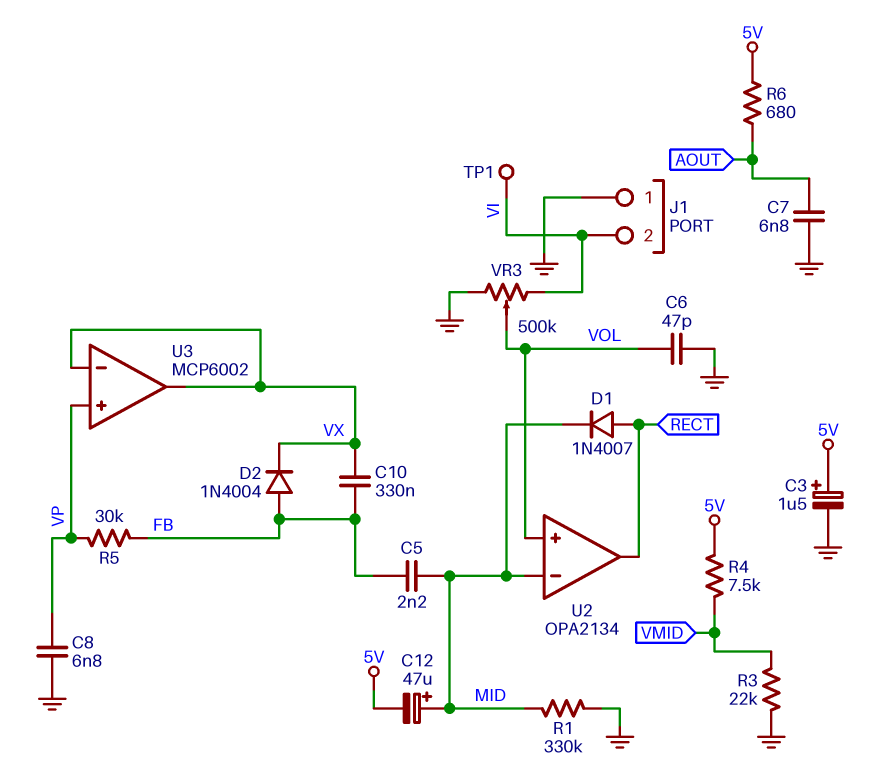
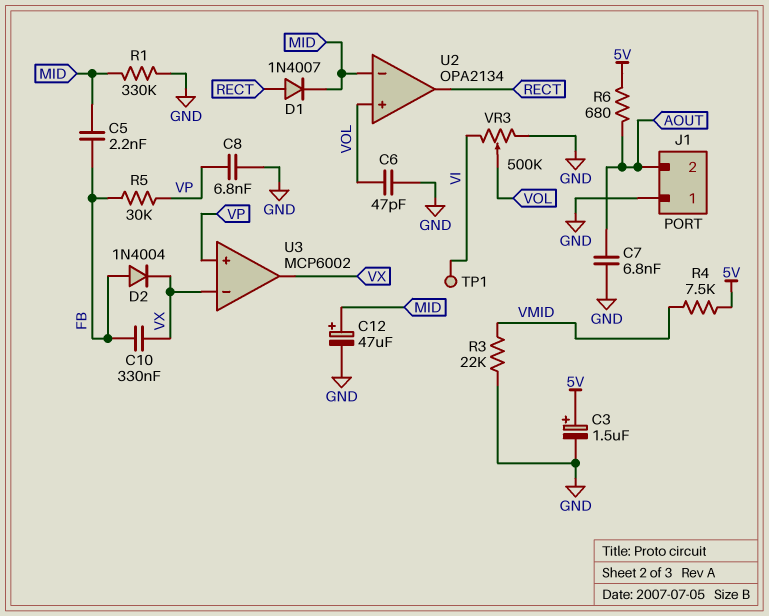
C12: 47uF (plus MID, minus 5V) -> 47uF (plus MID, minus GND)
J1 pin 2: VI -> AOUT

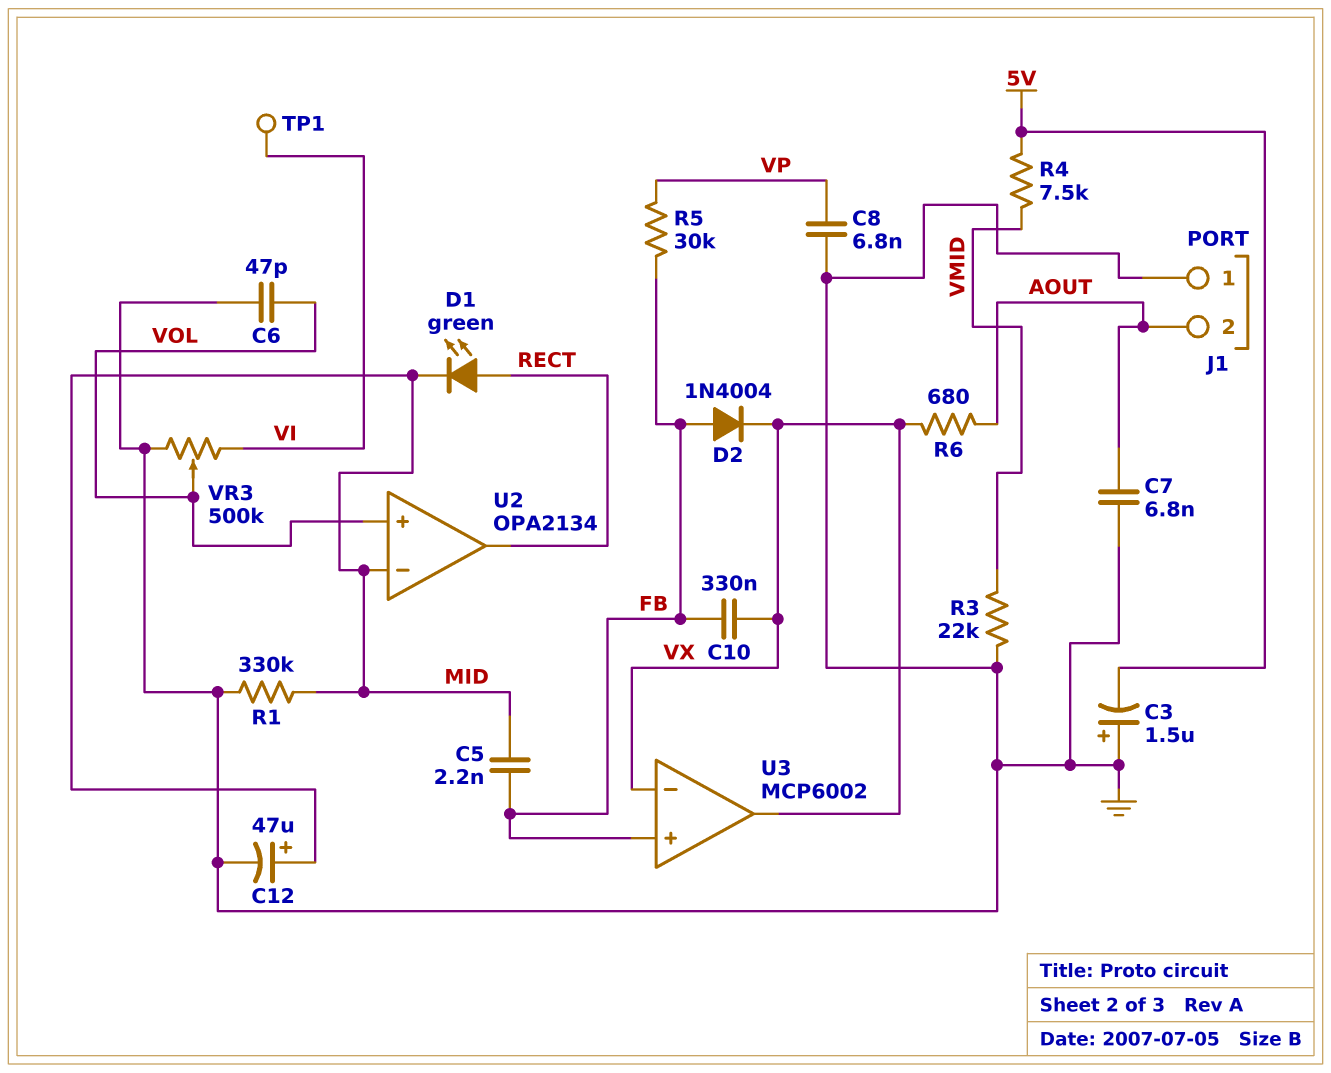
C3: 1.5uF (plus 5V, minus GND) -> 1.5uF (plus GND, minus 5V)
D1: diode 1N4007 (A RECT, K MID) -> LED green (A RECT, K MID)
R6: 680 (5V, AOUT) -> 680 (AOUT, VX)
U3 pin in+: VP -> FB

